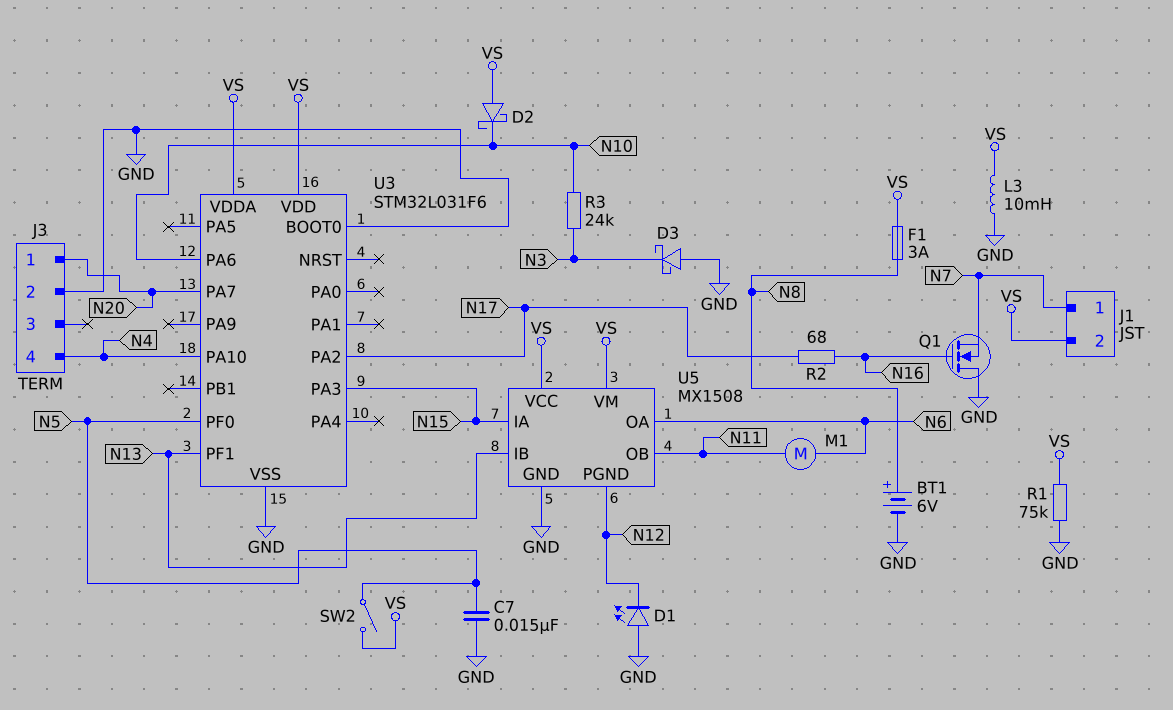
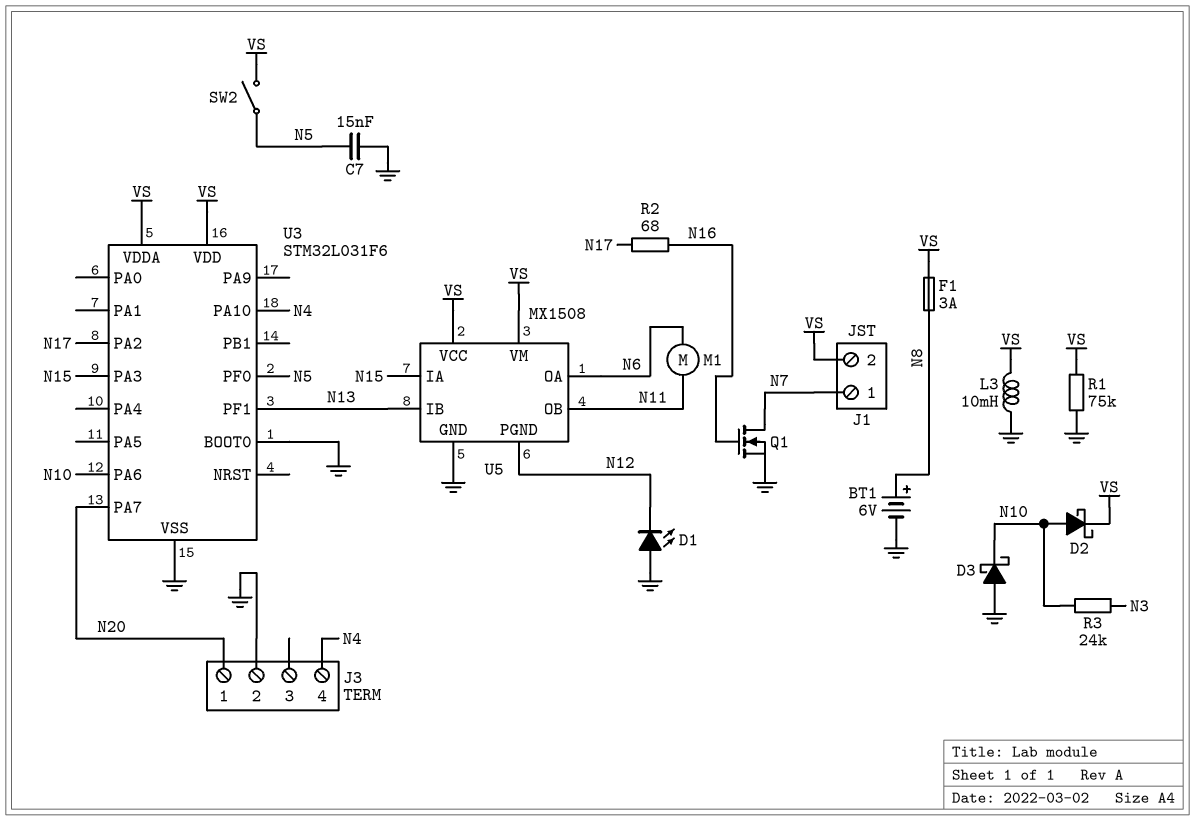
D2: schottky (A VS, K N10) -> schottky (A N10, K VS)
D3: schottky (A GND, K N3) -> schottky (A GND, K N10)
Q1: NMOS (G N16, D GND, S N7) -> NMOS (G N16, D N7, S GND)

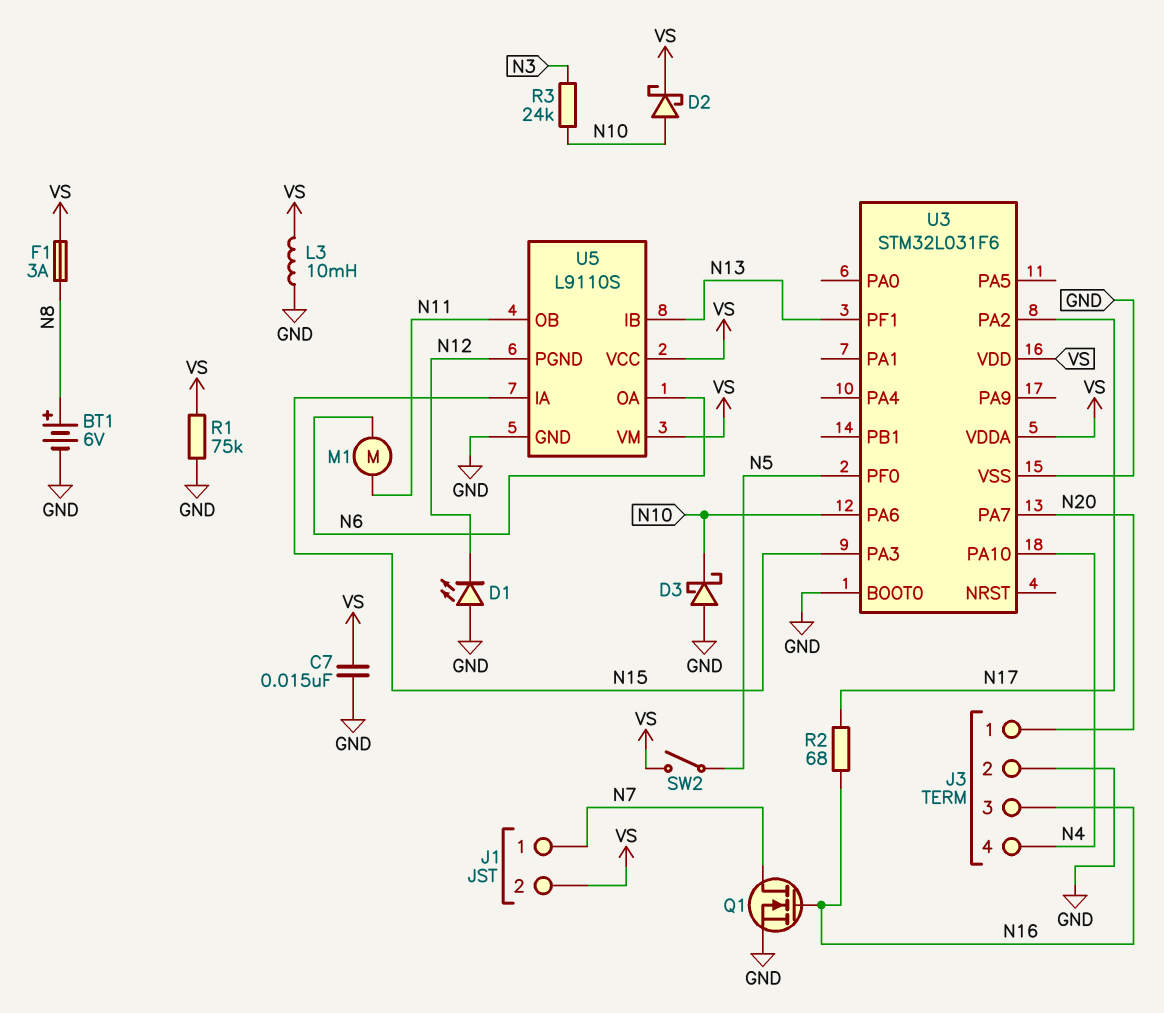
C7: 15nF (GND, N5) -> 15nF (GND, VS)
J3 pin 3: none -> N16
U5: MX1508 -> L9110S

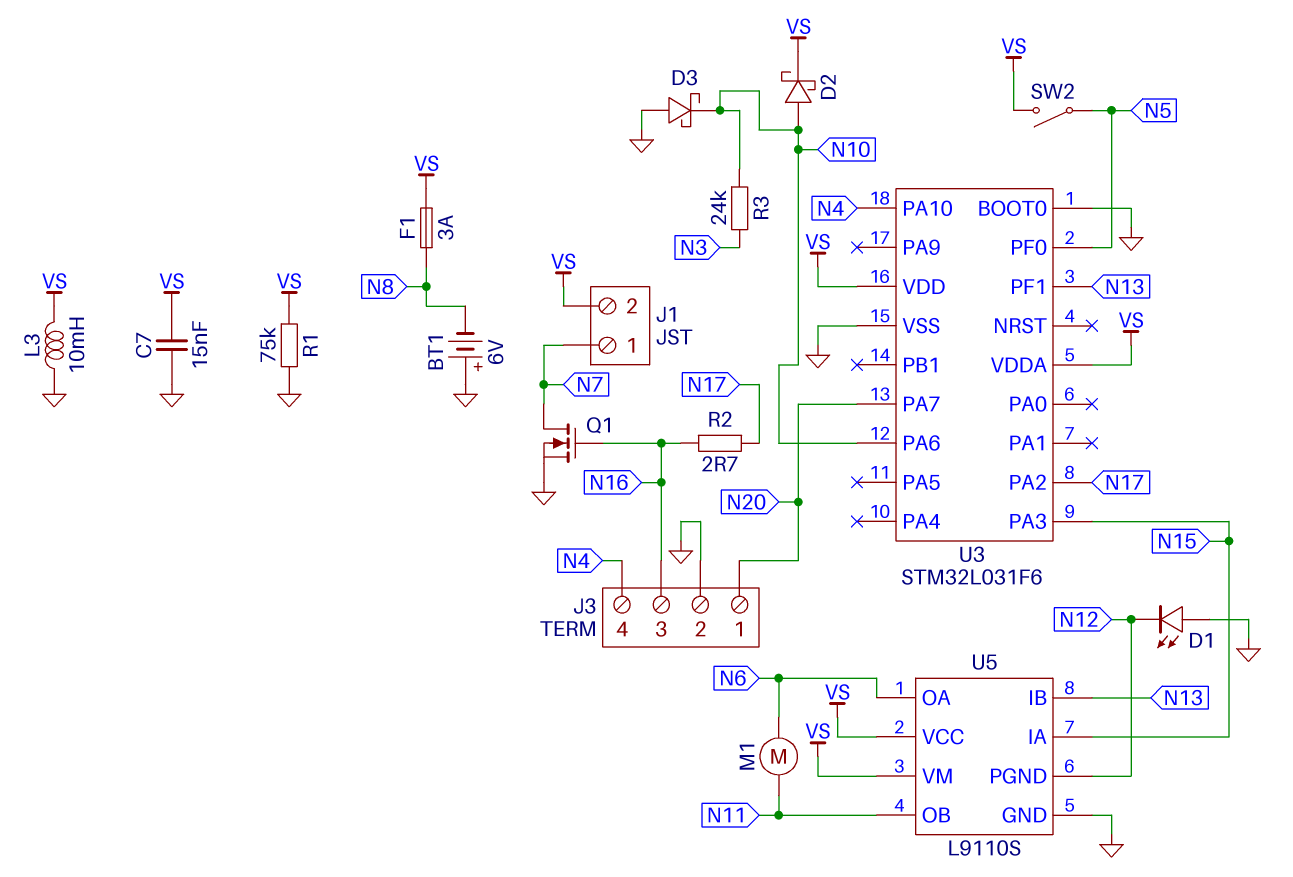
BT1: 6V (plus N8, minus GND) -> 6V (plus GND, minus N8)
R2: 68 (N16, N17) -> 2.7 (N16, N17)

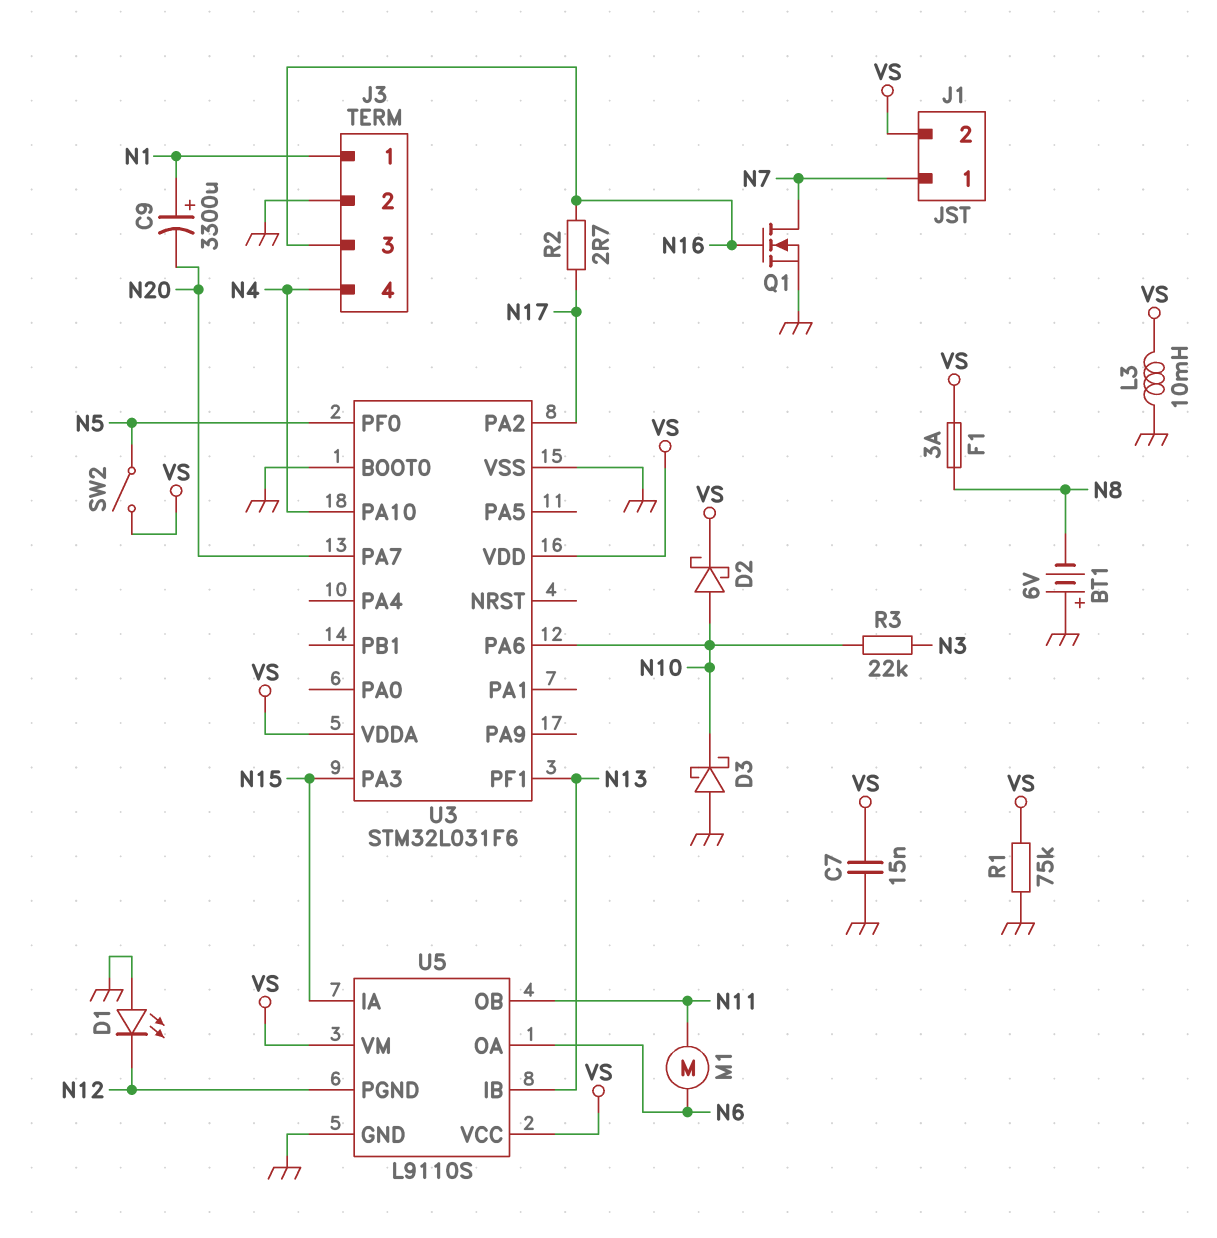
C9: none -> 3300uF (plus N1, minus N20)
J3 pin 1: N20 -> N1
R3: 24k (N3, N10) -> 22k (N3, N10)

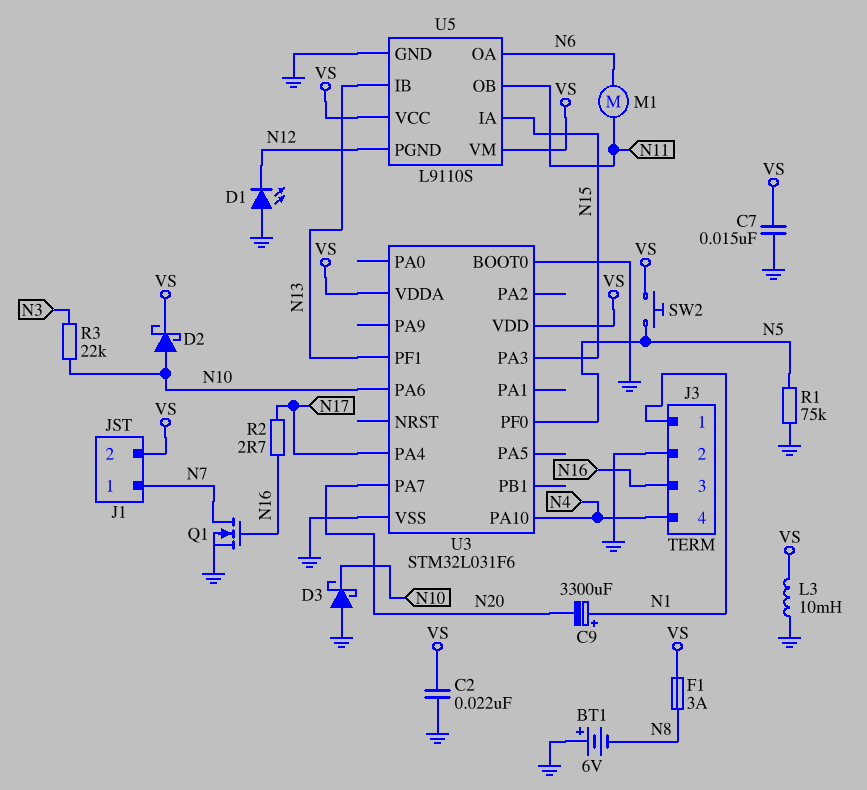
C2: none -> 22nF (GND, VS)
R1: 75k (GND, VS) -> 75k (GND, N5)
SW2: switch (N5, VS) -> button (N5, VS)
U3 pin PA2: N17 -> none
U3 pin PA4: none -> N17

